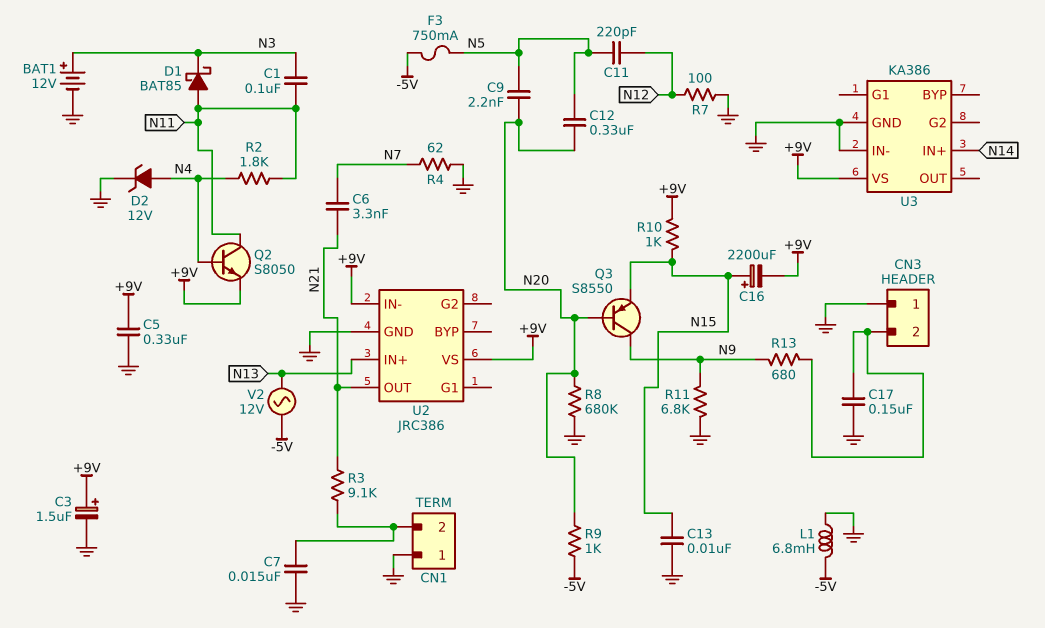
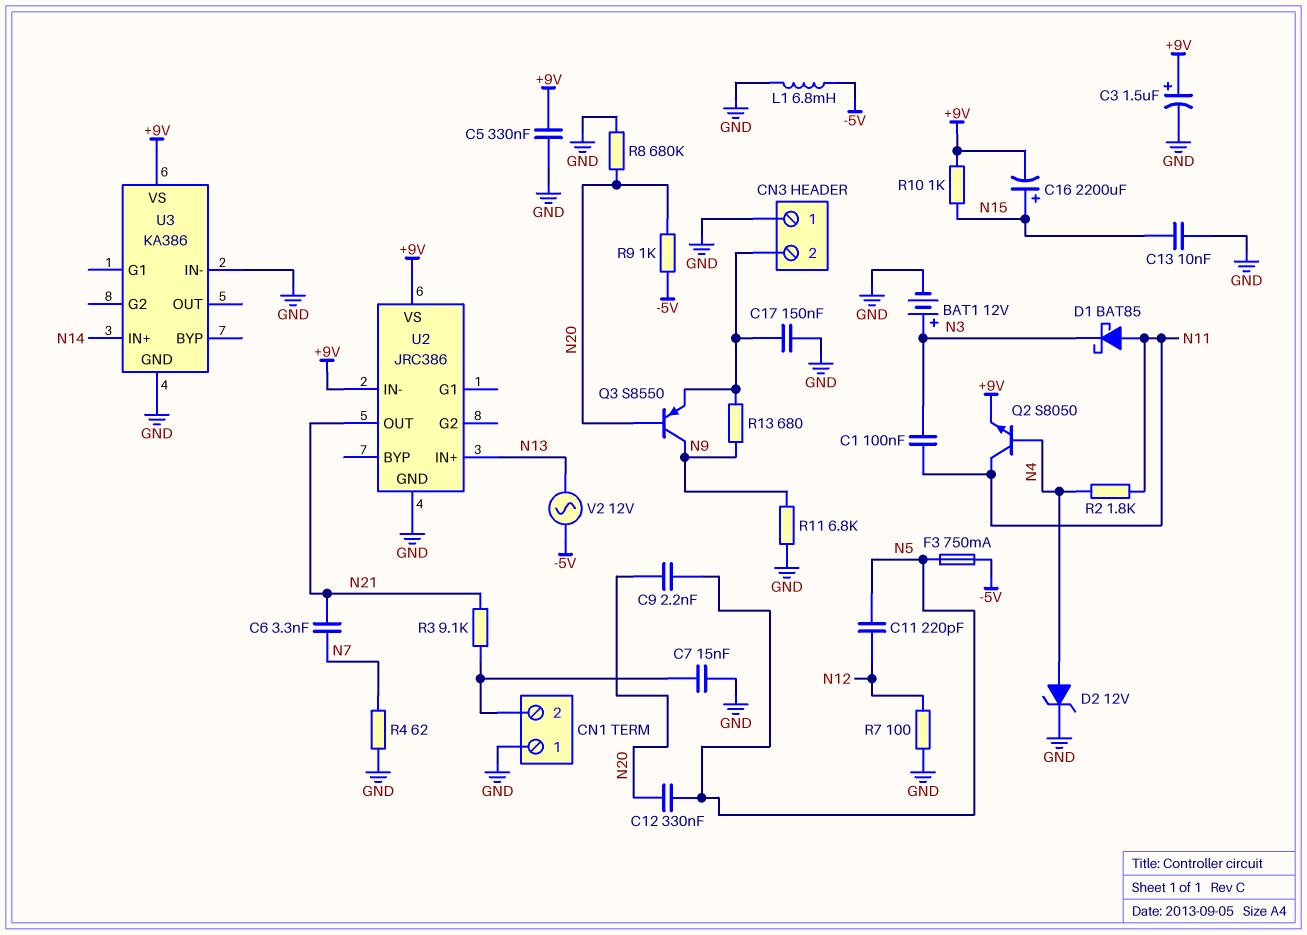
Q3: PNP S8550 (B N20, C N9, E N15) -> PNP S8550 (B N20, C N9, E CN3/2)

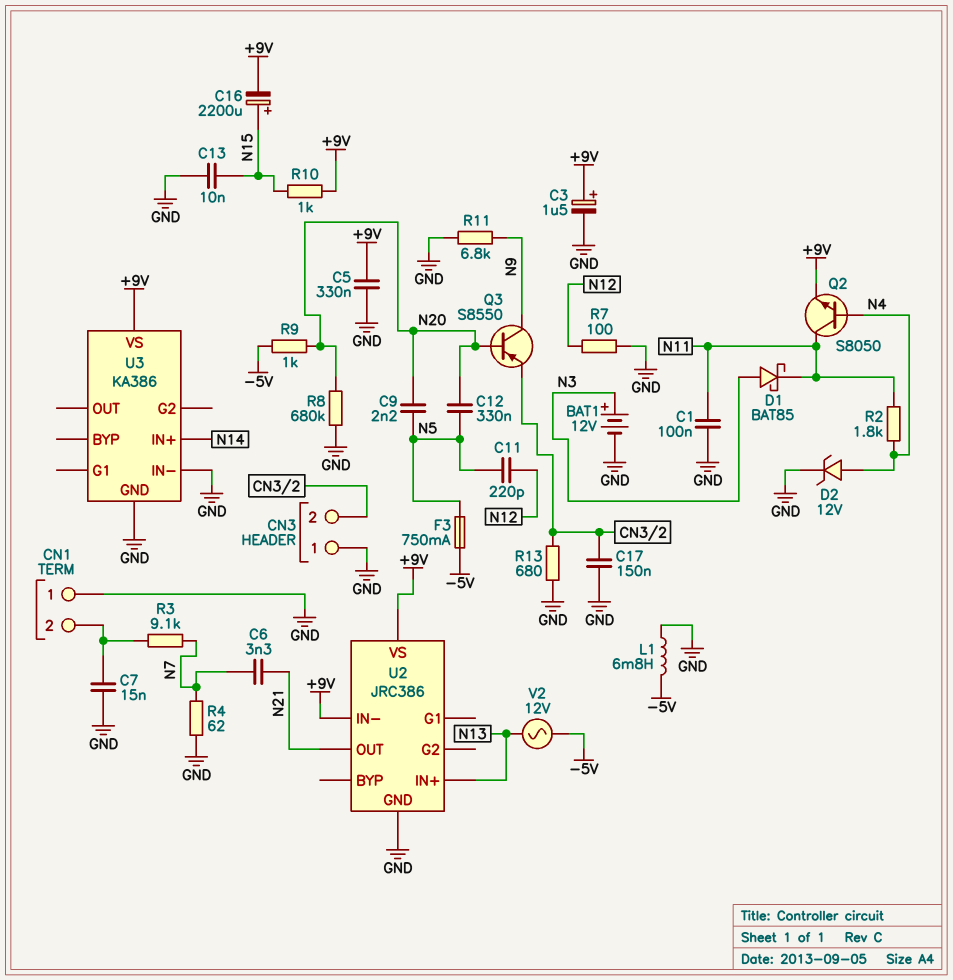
C1: 100nF (N3, N11) -> 100nF (GND, N11)
D1: schottky BAT85 (A N11, K N3) -> schottky BAT85 (A N3, K N11)
R3: 9.1k (CN1/2, N21) -> 9.1k (CN1/2, N7)
R13: 680 (CN3/2, N9) -> 680 (CN3/2, GND)

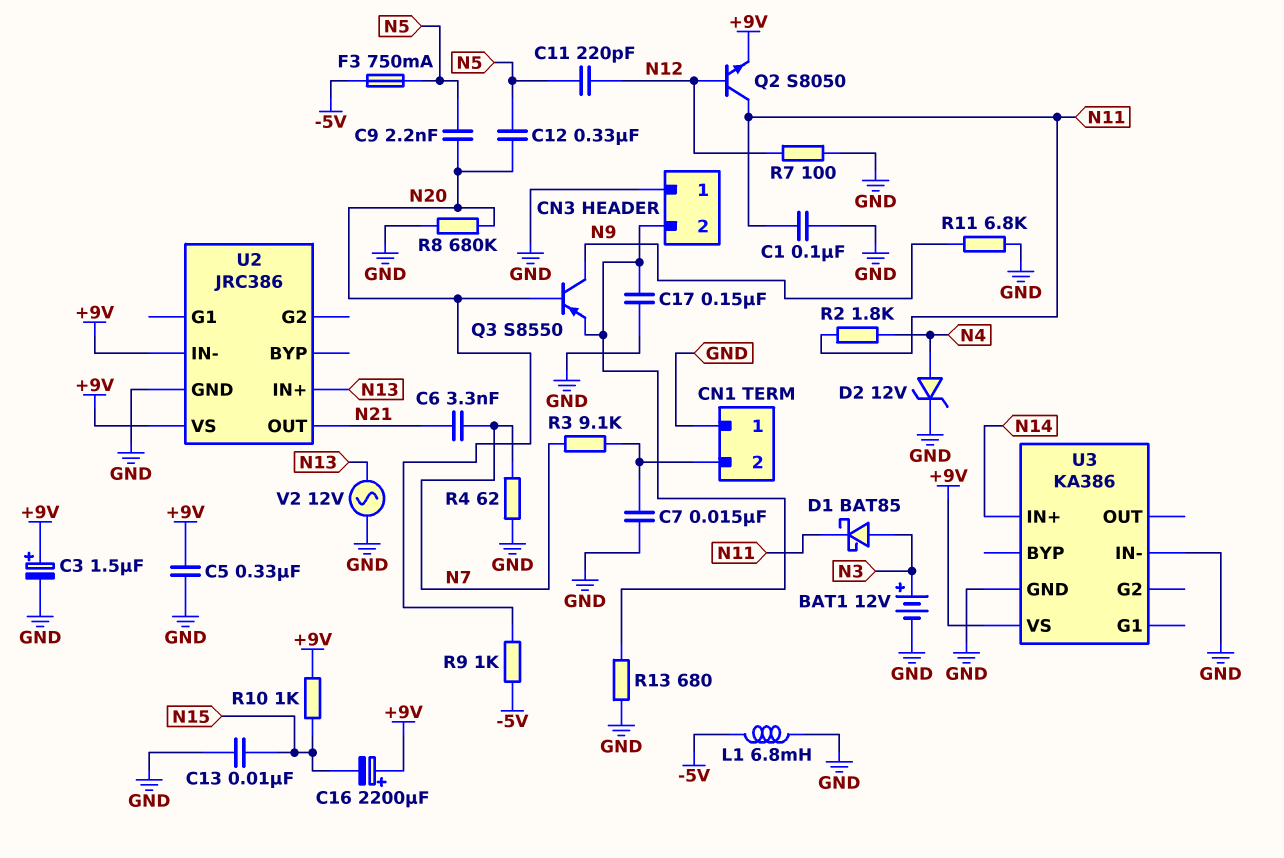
C16: 2200uF (plus N15, minus +9V) -> 2200uF (plus +9V, minus N15)
Q2: NPN S8050 (B N4, C N11, E +9V) -> NPN S8050 (B N12, C N11, E +9V)
V2: AC 12V (-5V, N13) -> AC 12V (GND, N13)

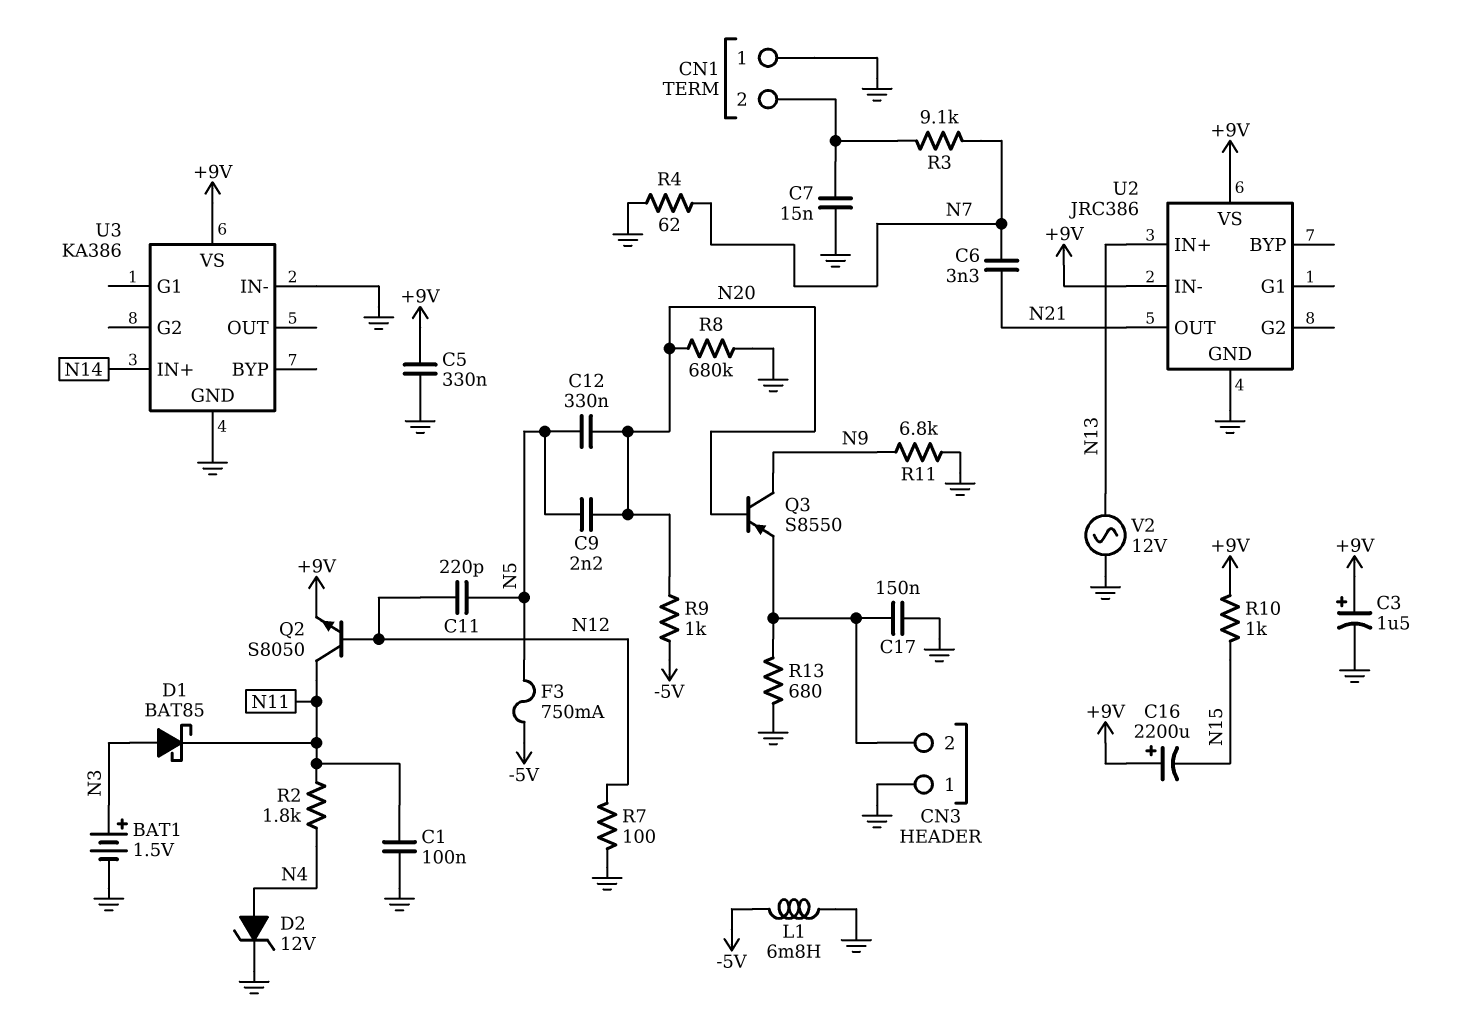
BAT1: 12V (plus N3, minus GND) -> 1.5V (plus N3, minus GND)
C13: 10nF (GND, N15) -> none

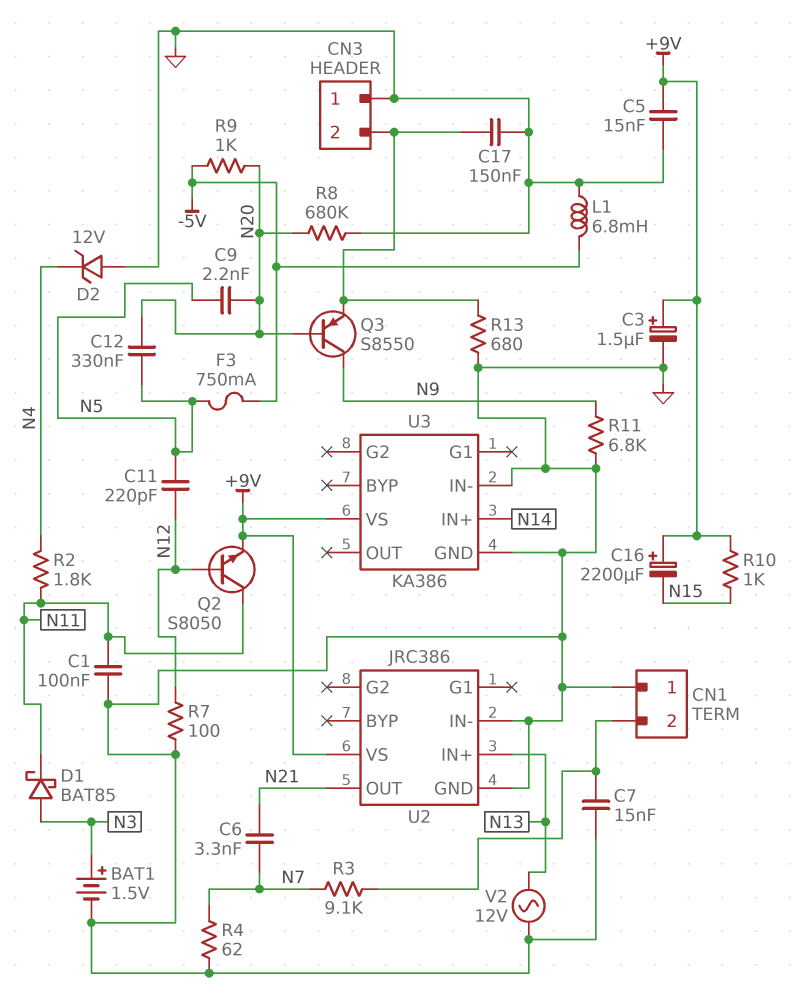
C5: 330nF (+9V, GND) -> 15nF (+9V, GND)
D2: zener 12V (A N4, K GND) -> zener 12V (A GND, K N4)
U2 pin IN-: +9V -> GND

